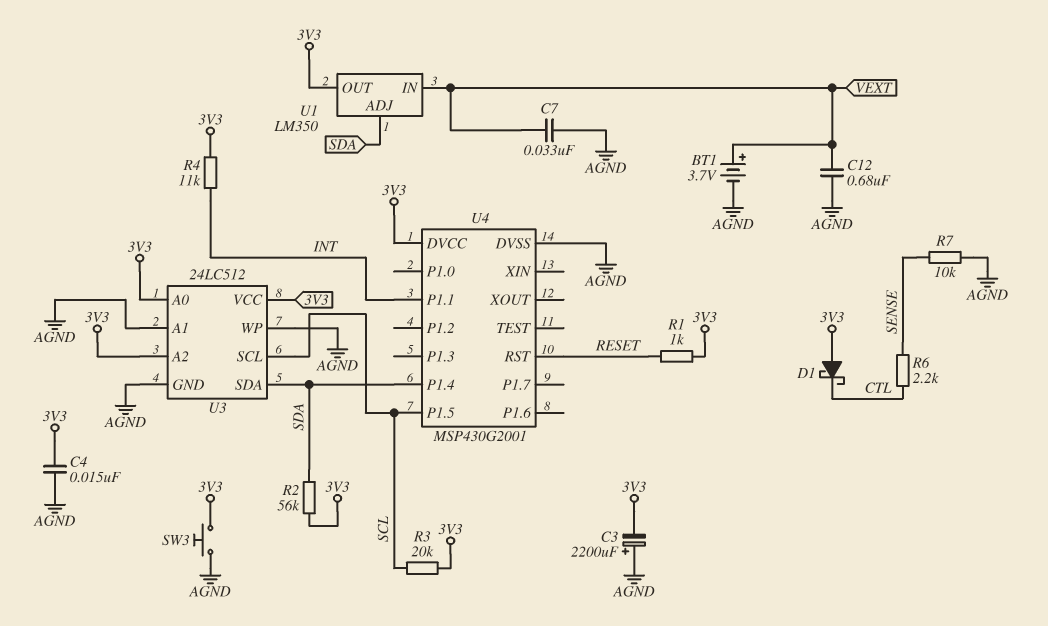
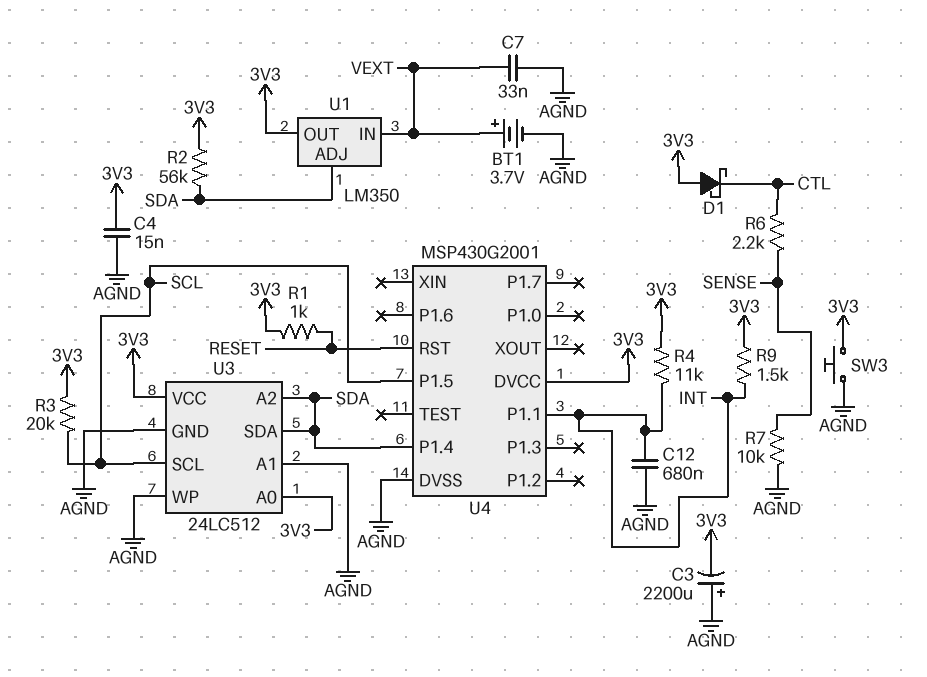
C12: 680nF (AGND, VEXT) -> 680nF (AGND, INT)
R9: none -> 1.5k (3V3, INT)
U3 pin A2: 3V3 -> SDA

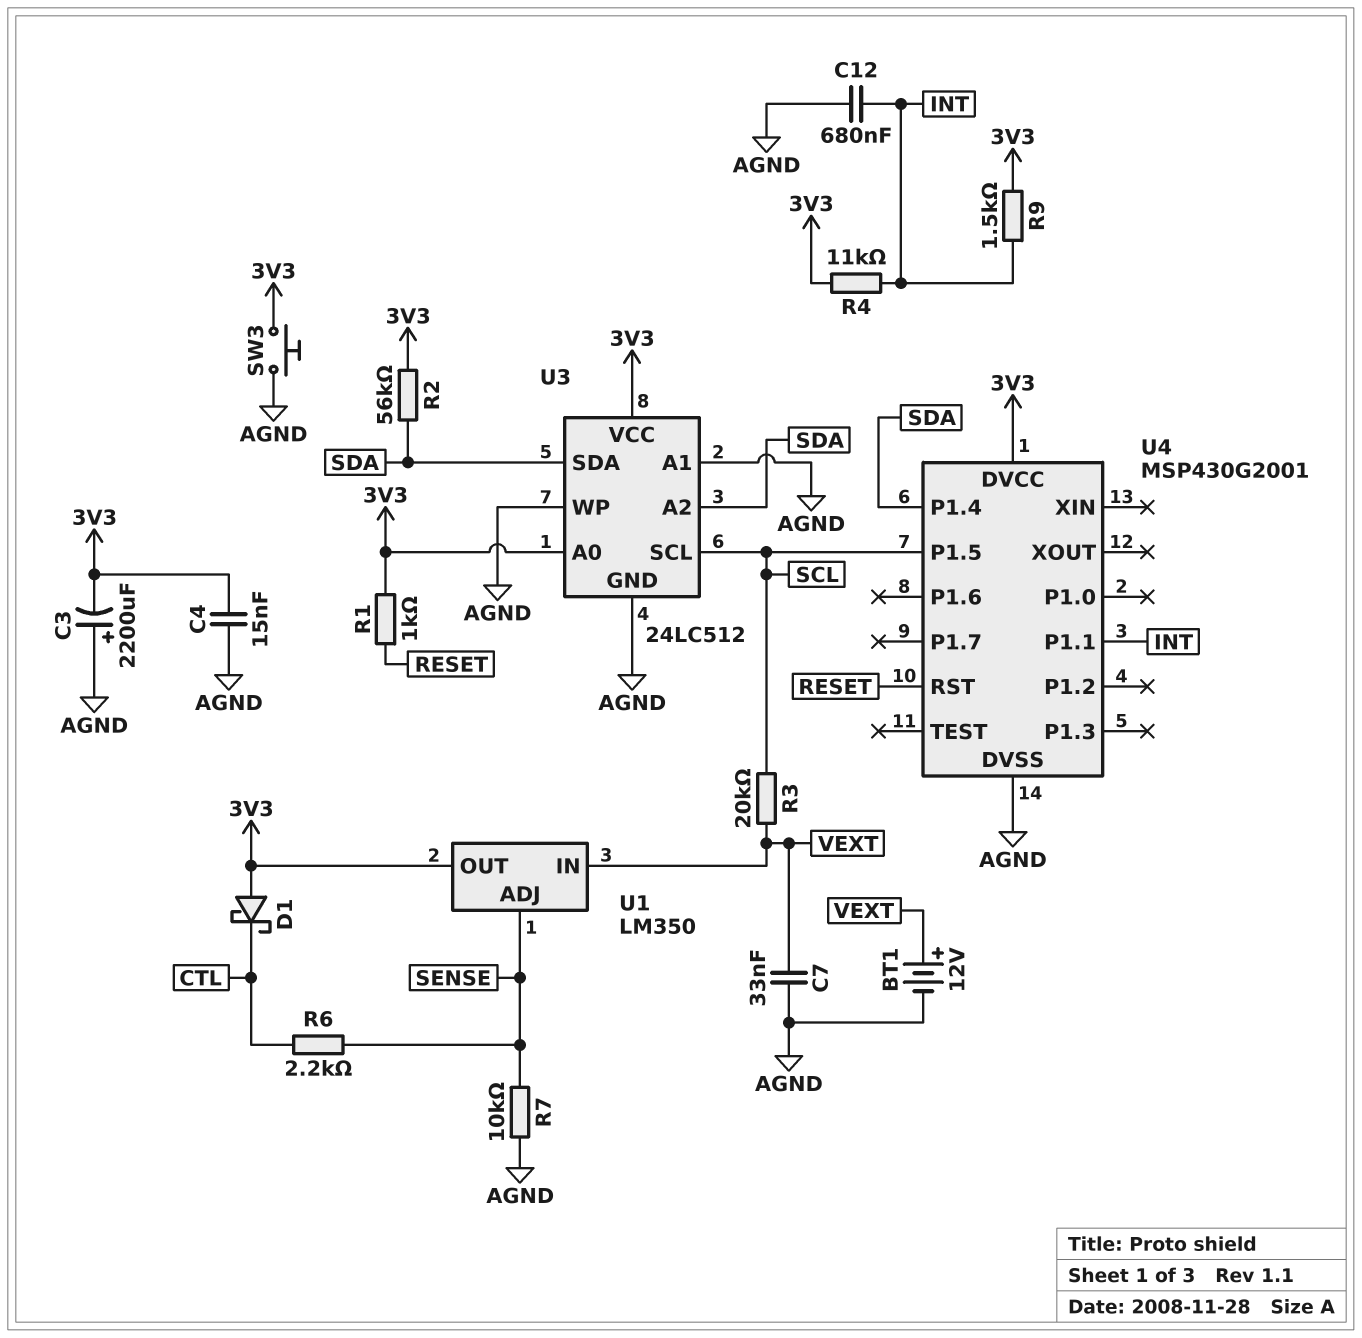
BT1: 3.7V (plus VEXT, minus AGND) -> 12V (plus VEXT, minus AGND)
R3: 20k (3V3, SCL) -> 20k (SCL, VEXT)
U1 pin ADJ: SDA -> SENSE

